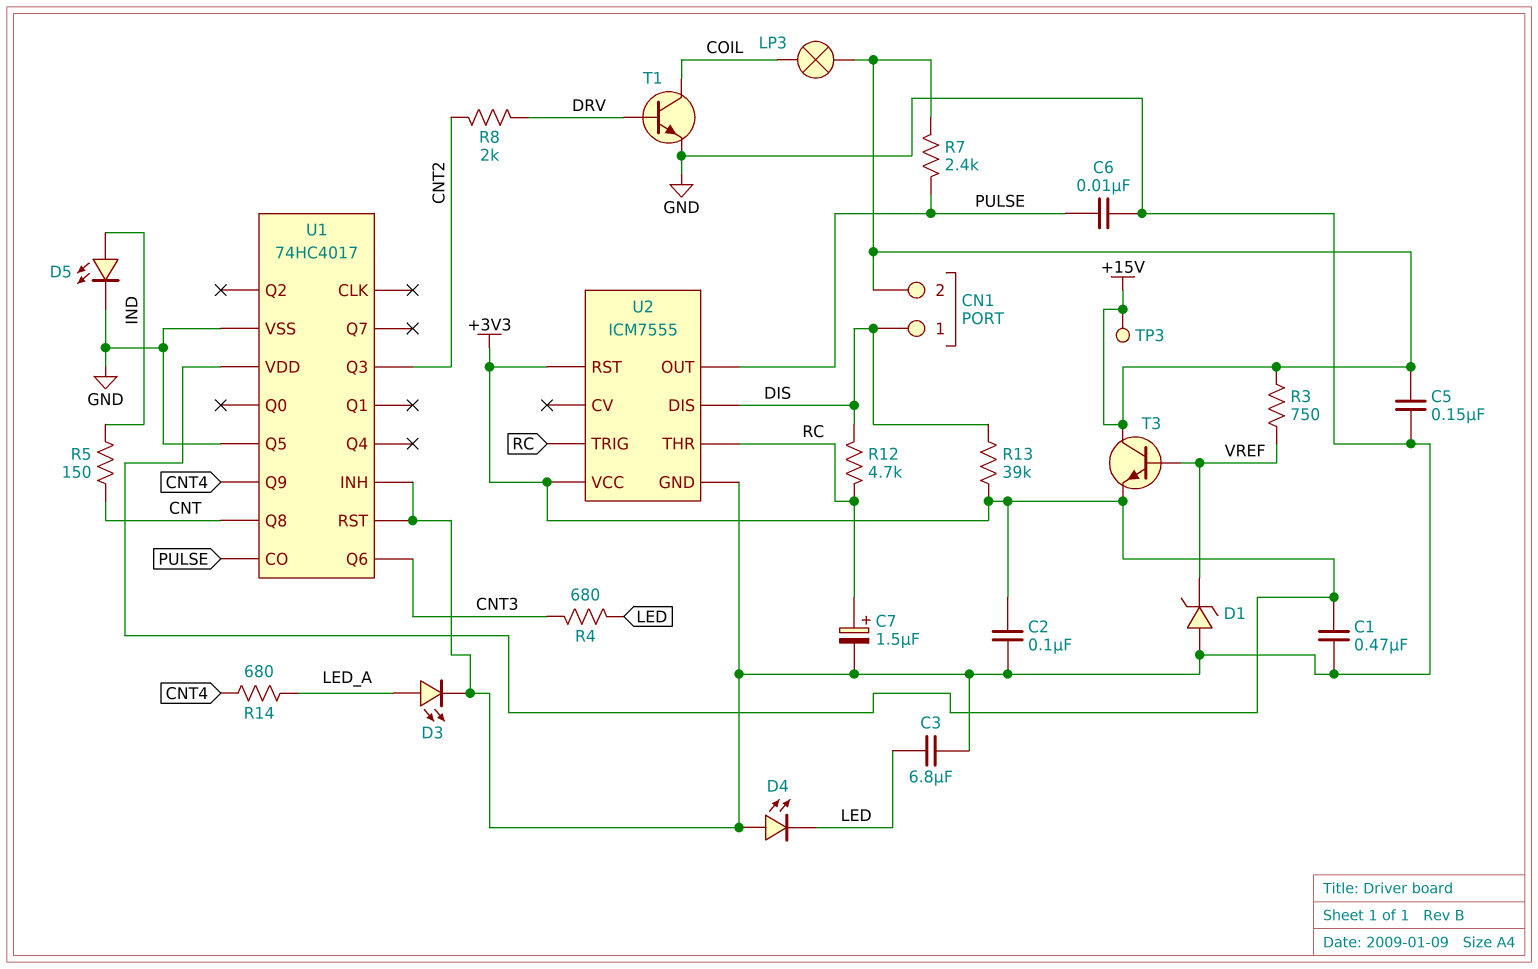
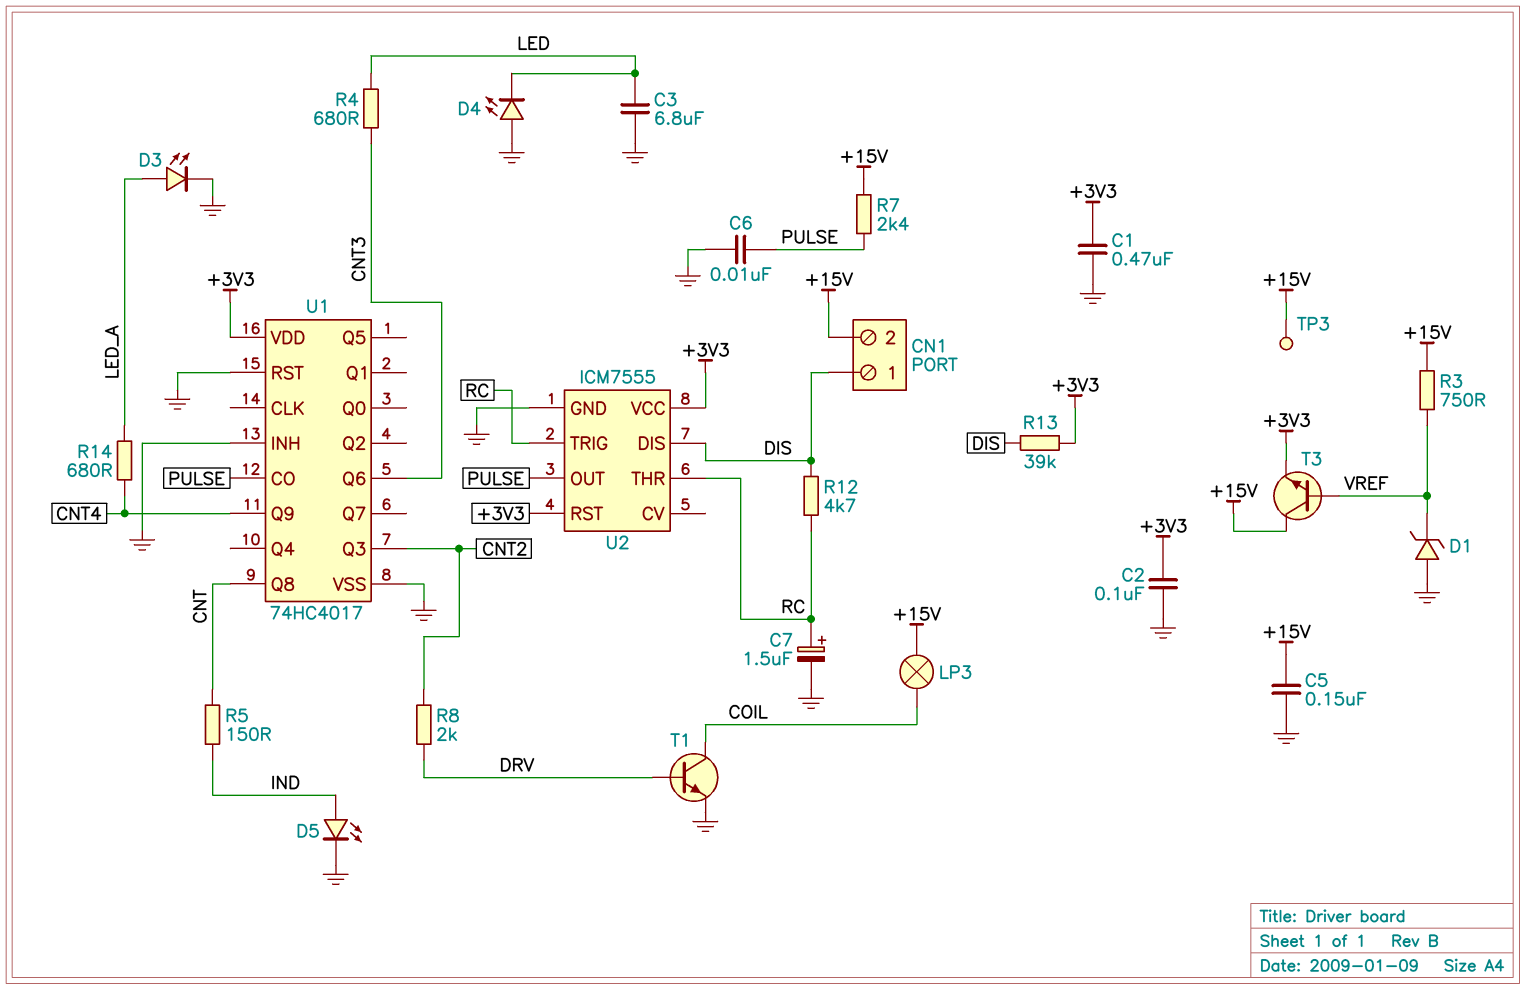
U1 pin Q5: GND -> none

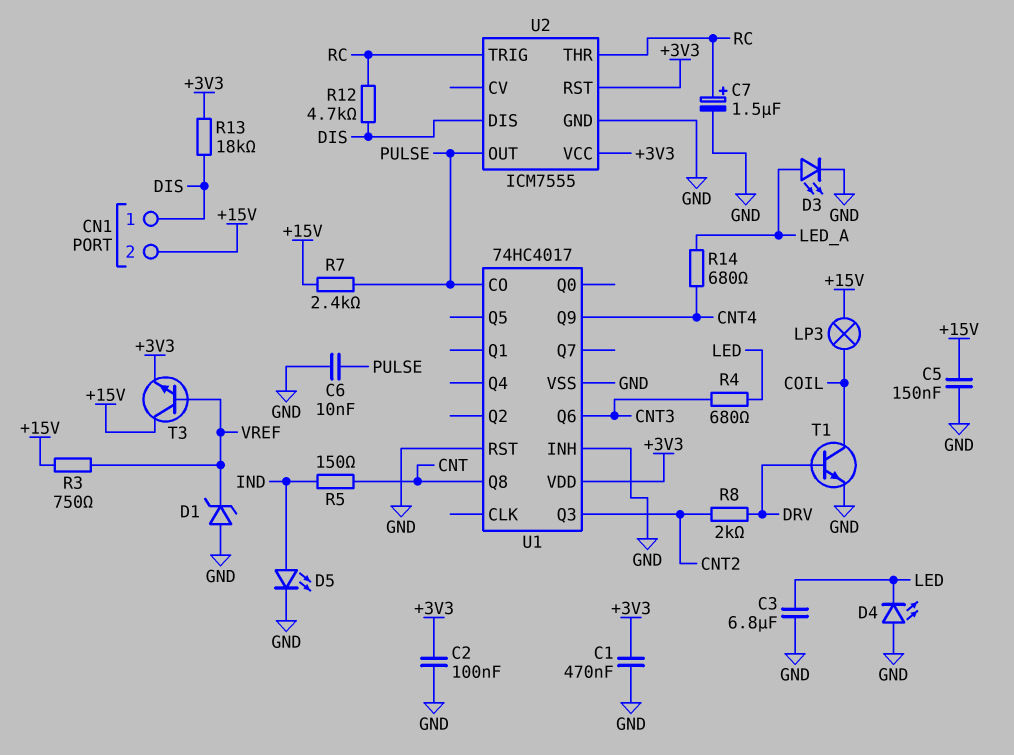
R13: 39k (+3V3, DIS) -> 18k (+3V3, DIS)
TP3: test point (+15V) -> none

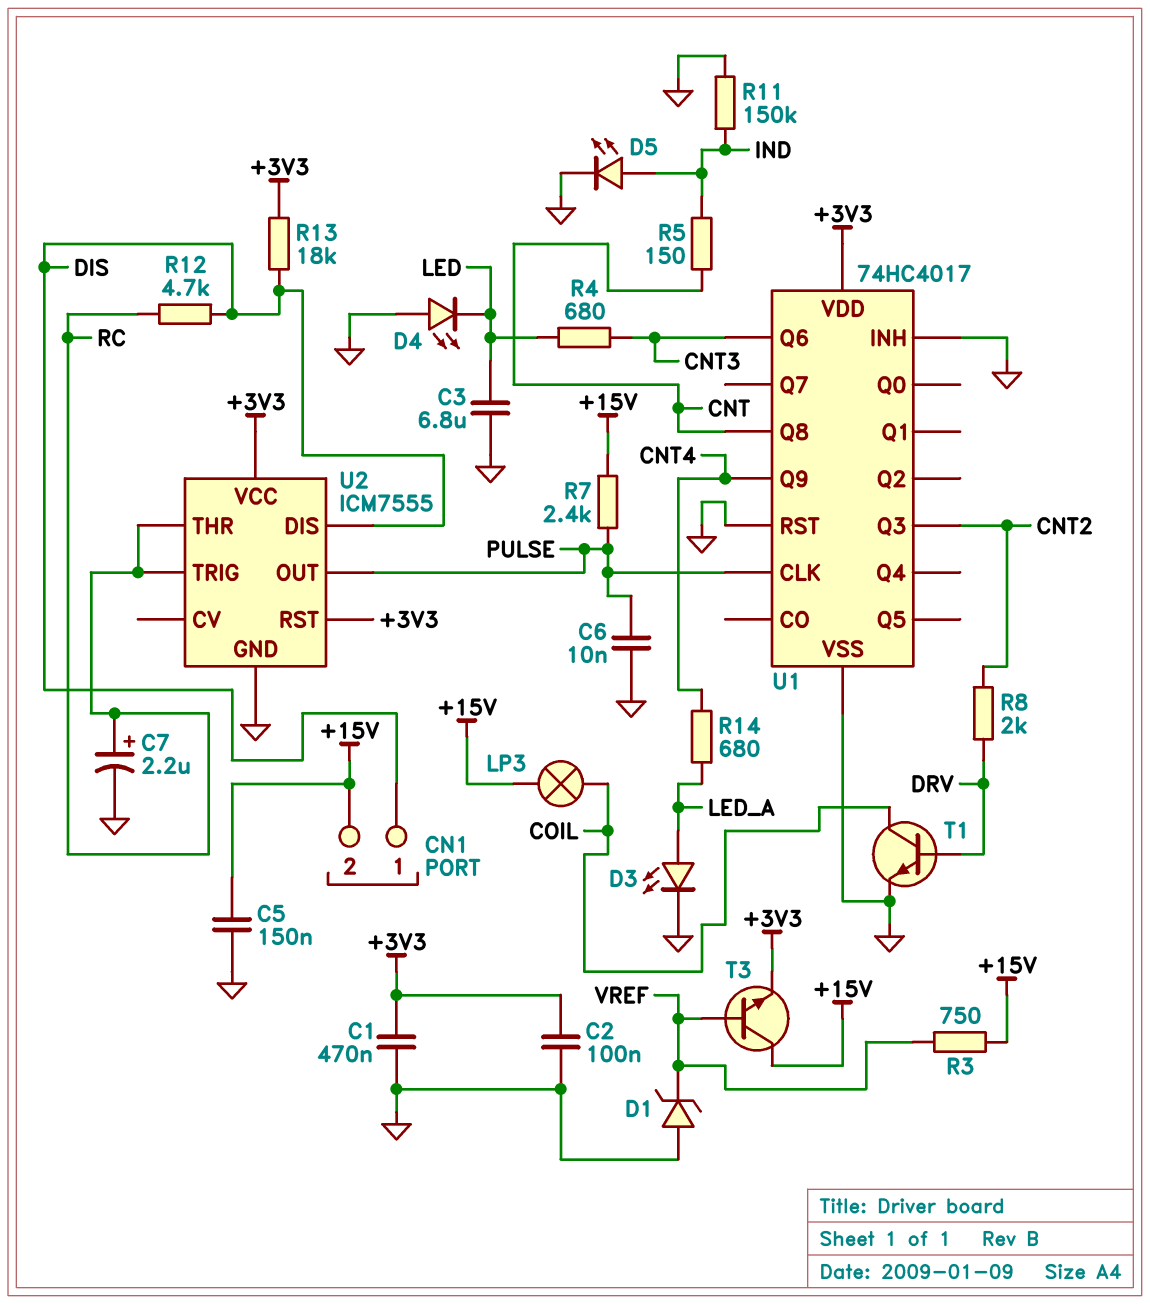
C7: 1.5uF (plus RC, minus GND) -> 2.2uF (plus RC, minus GND)
R11: none -> 150k (GND, IND)
U1 pin CLK: none -> PULSE
U1 pin CO: PULSE -> none

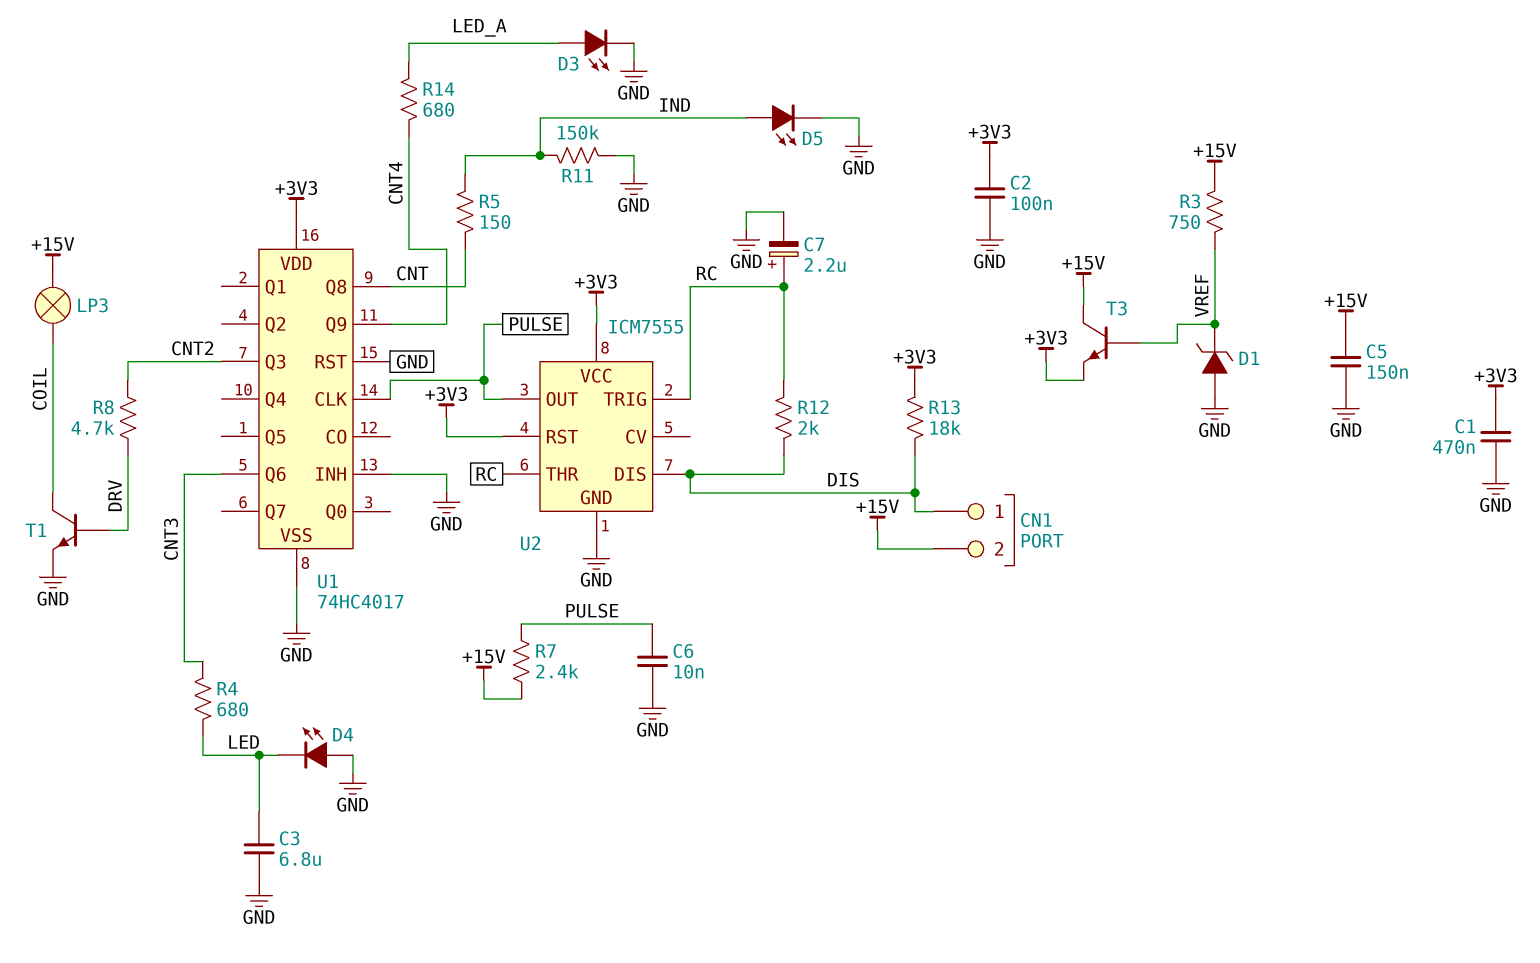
R8: 2k (CNT2, DRV) -> 4.7k (CNT2, DRV)
R12: 4.7k (DIS, RC) -> 2k (DIS, RC)

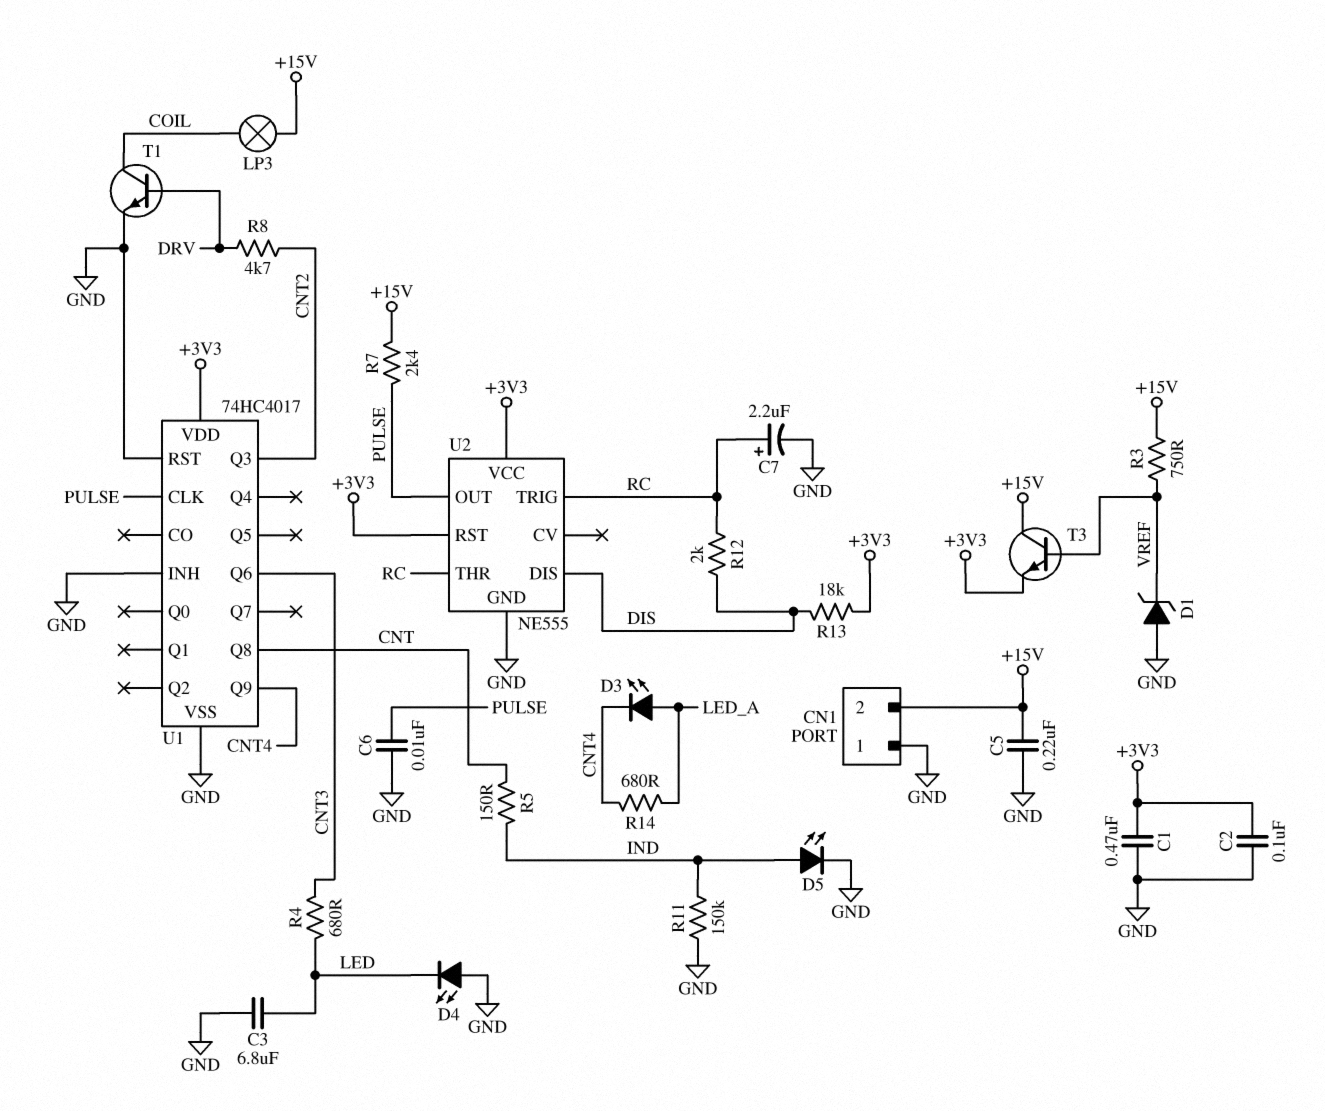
C5: 150nF (+15V, GND) -> 220nF (+15V, GND)
CN1 pin 1: DIS -> GND
D3: LED (A LED_A, K GND) -> LED (A LED_A, K CNT4)
U2: ICM7555 -> NE555

